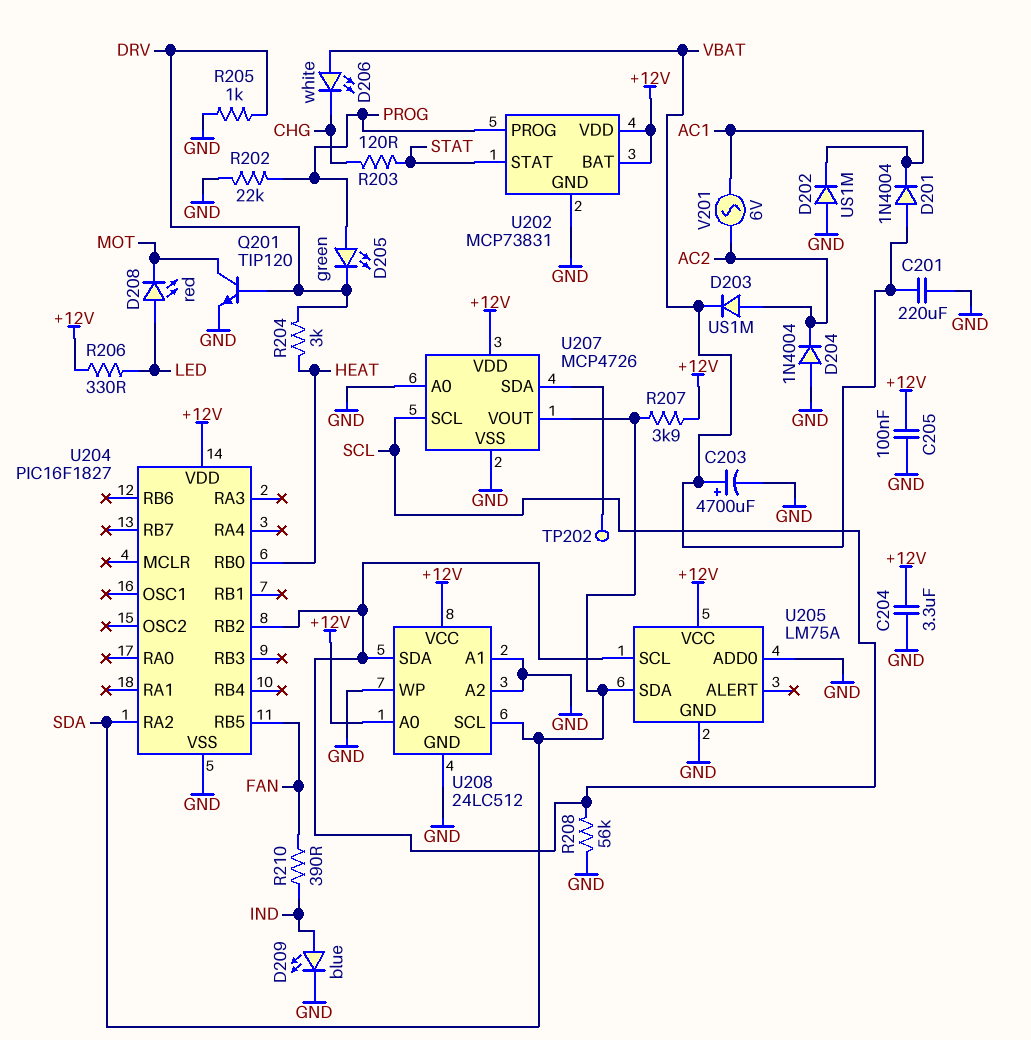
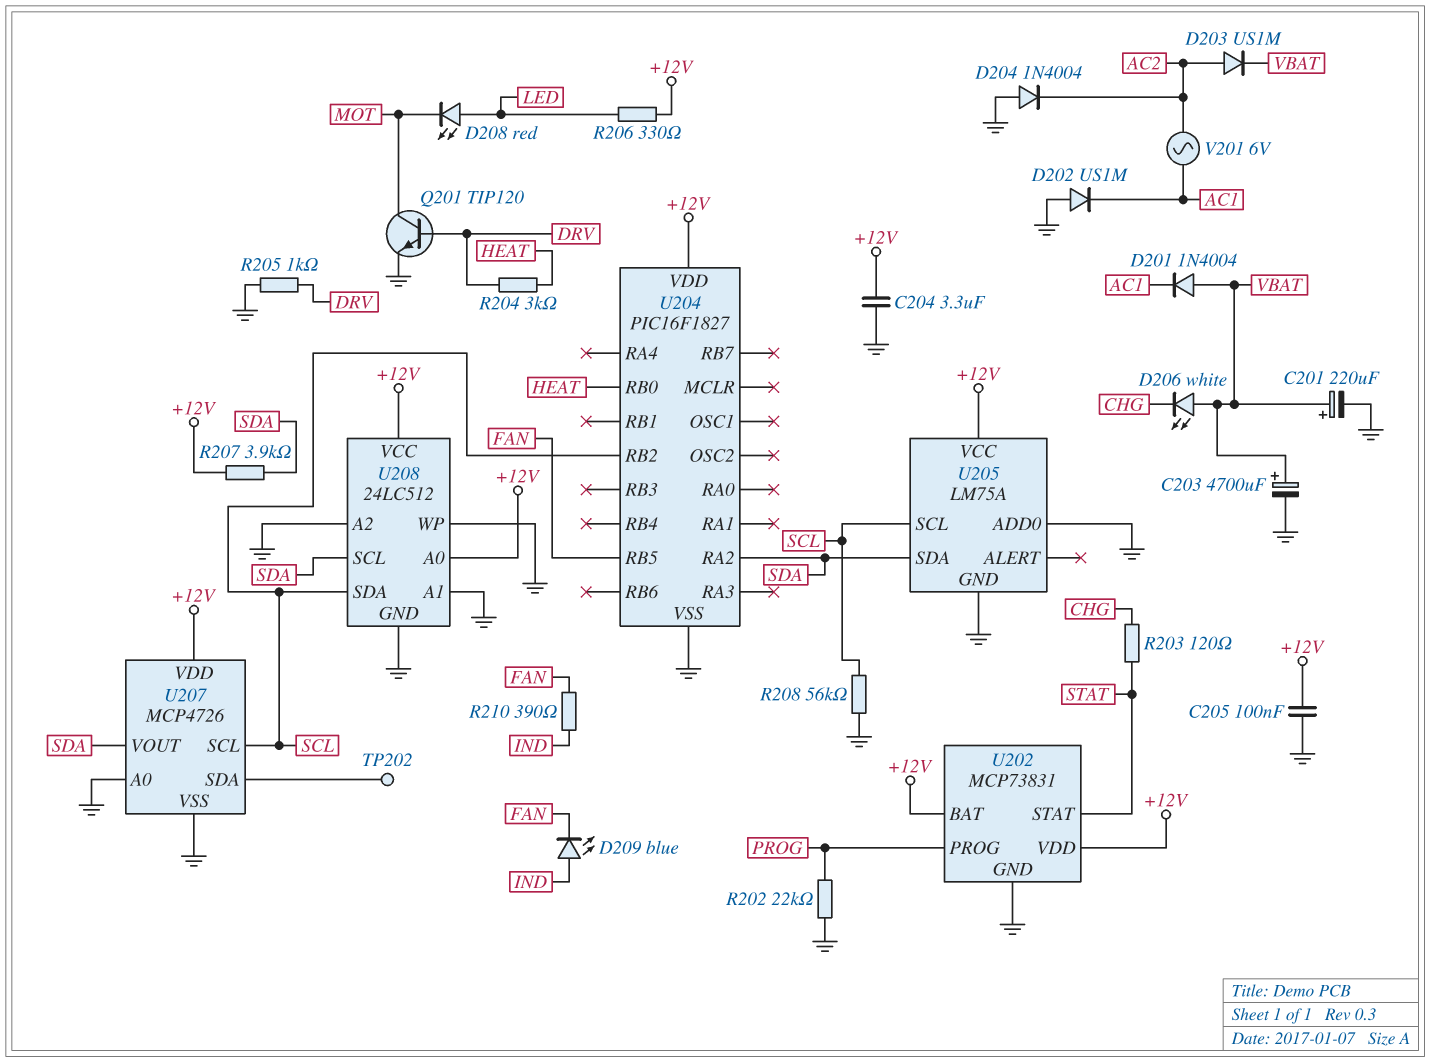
C201: 220uF (GND, VBAT) -> 220uF (plus VBAT, minus GND)
D205: LED green (A PROG, K DRV) -> none
D209: LED blue (A IND, K GND) -> LED blue (A IND, K FAN)

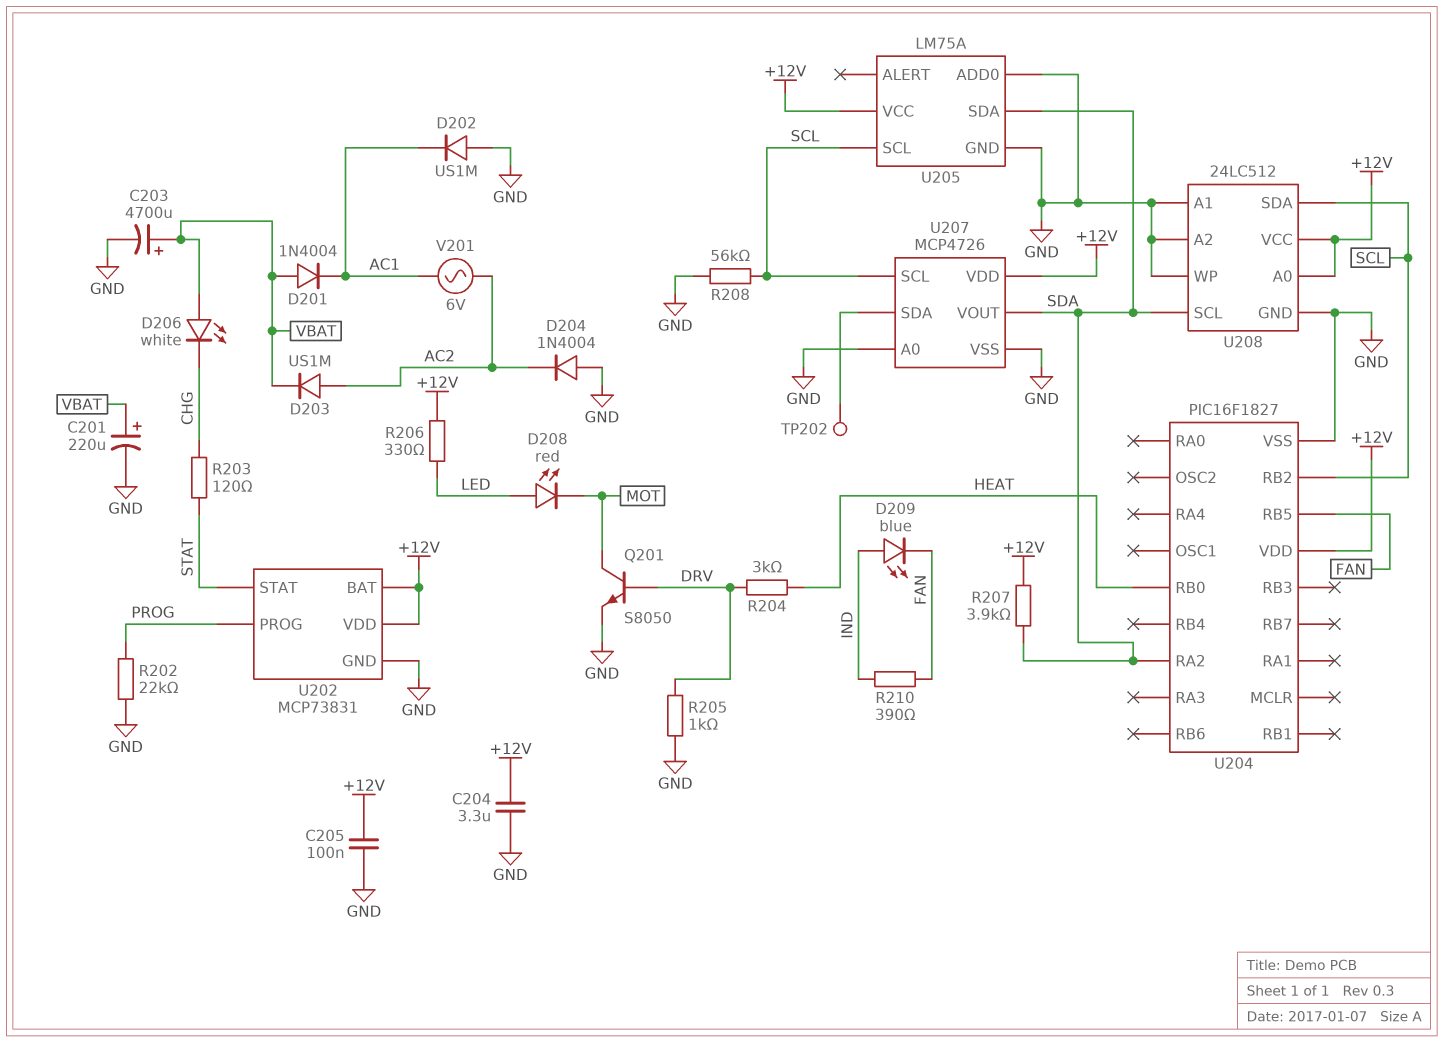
Q201: NPN TIP120 (B DRV, C MOT, E GND) -> NPN S8050 (B DRV, C MOT, E GND)

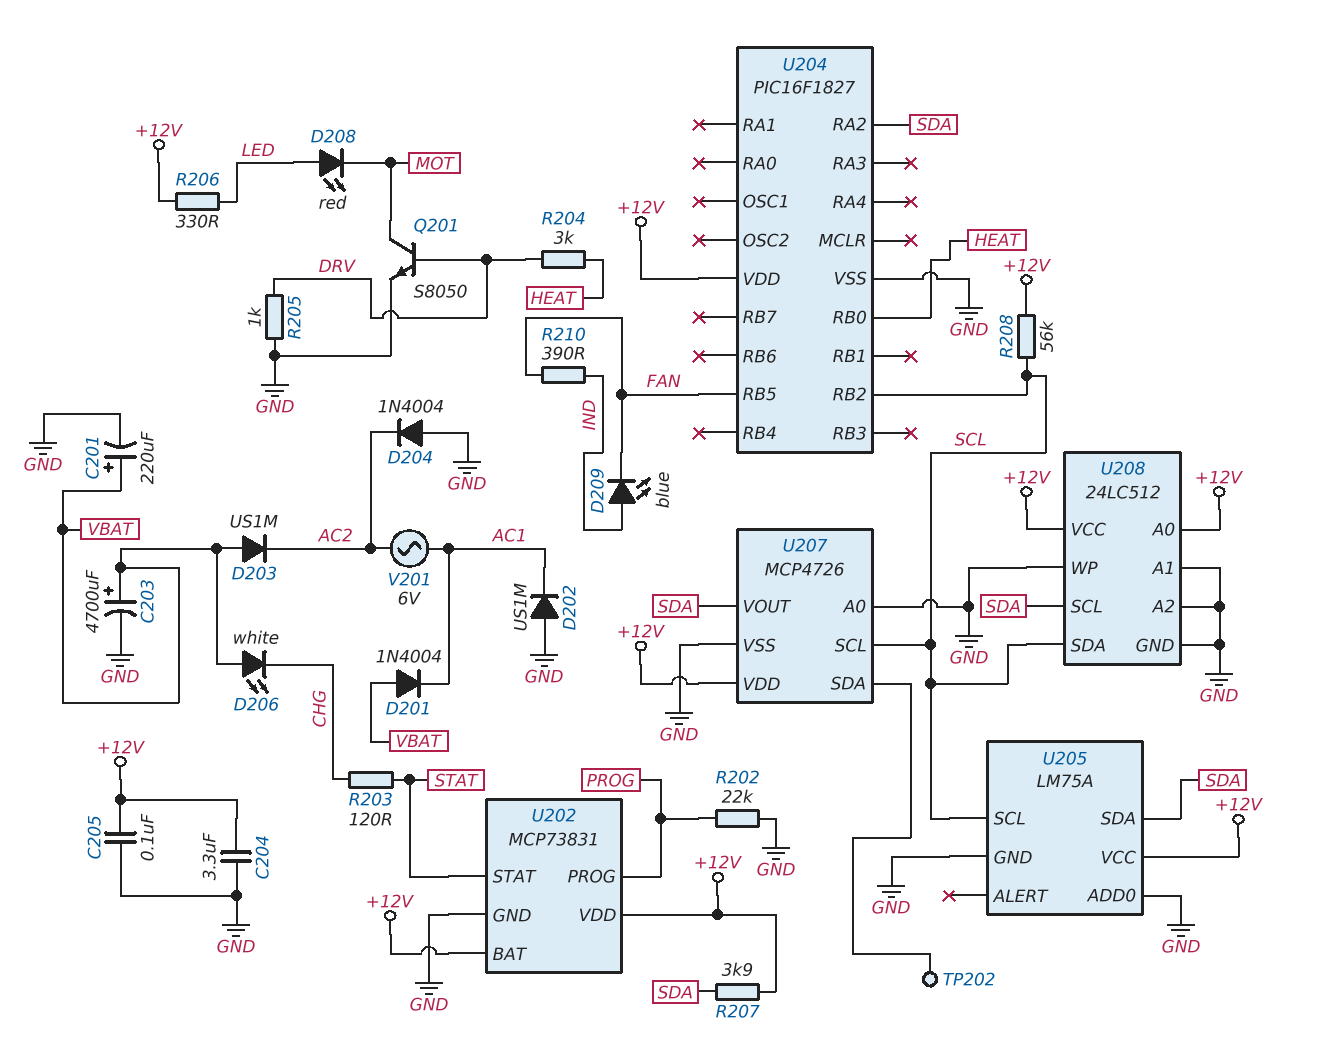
D203: diode US1M (A AC2, K VBAT) -> diode US1M (A VBAT, K AC2)
R208: 56k (GND, SCL) -> 56k (+12V, SCL)

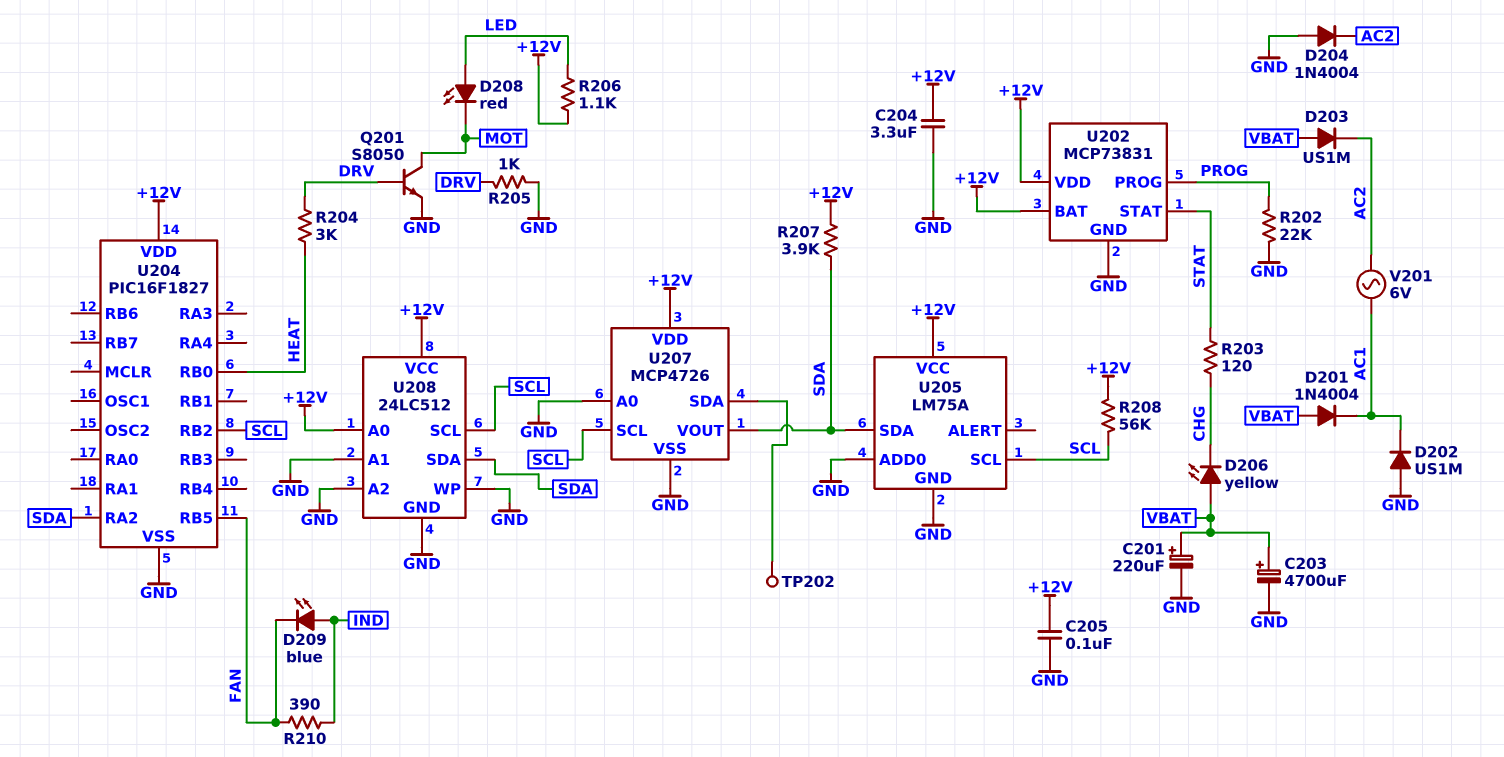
D206: LED white (A VBAT, K CHG) -> LED yellow (A VBAT, K CHG)
R206: 330 (+12V, LED) -> 1.1k (+12V, LED)
U208 pin SCL: SDA -> SCL
U208 pin SDA: SCL -> SDA

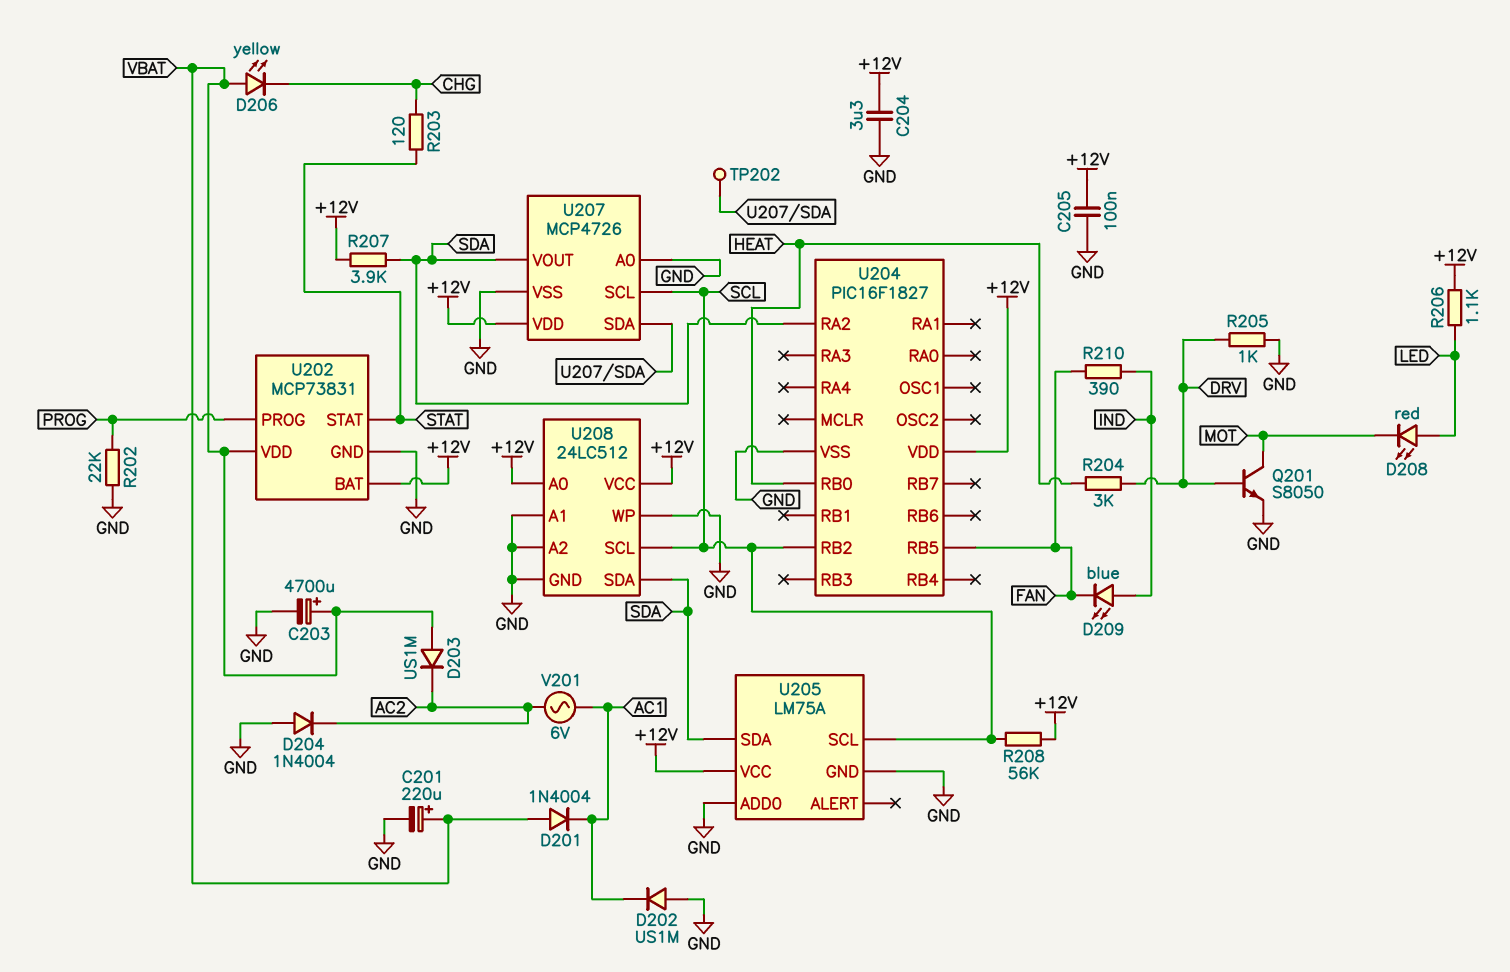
U202 pin VDD: +12V -> VBAT

